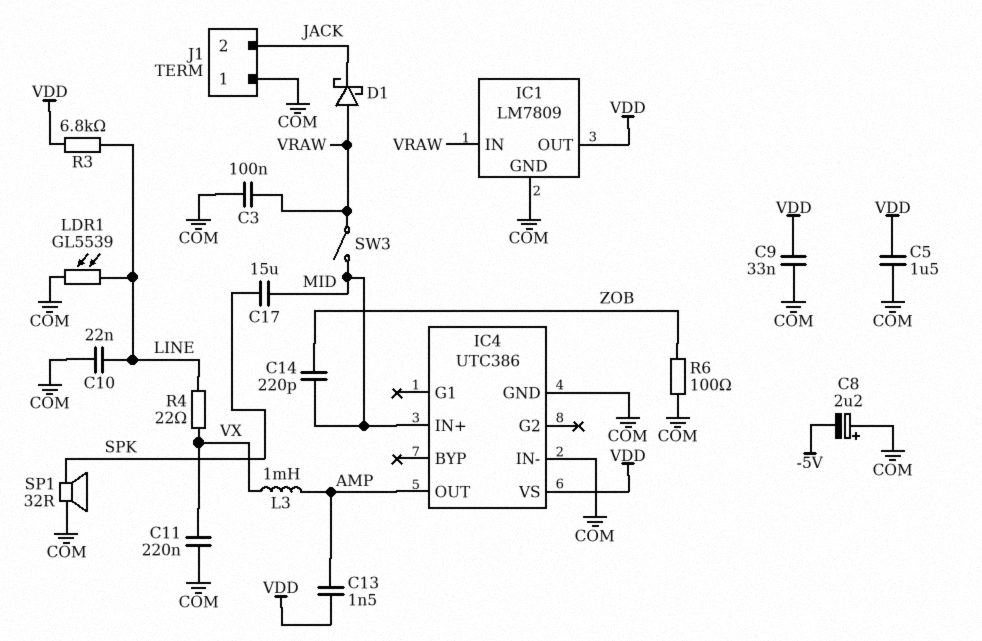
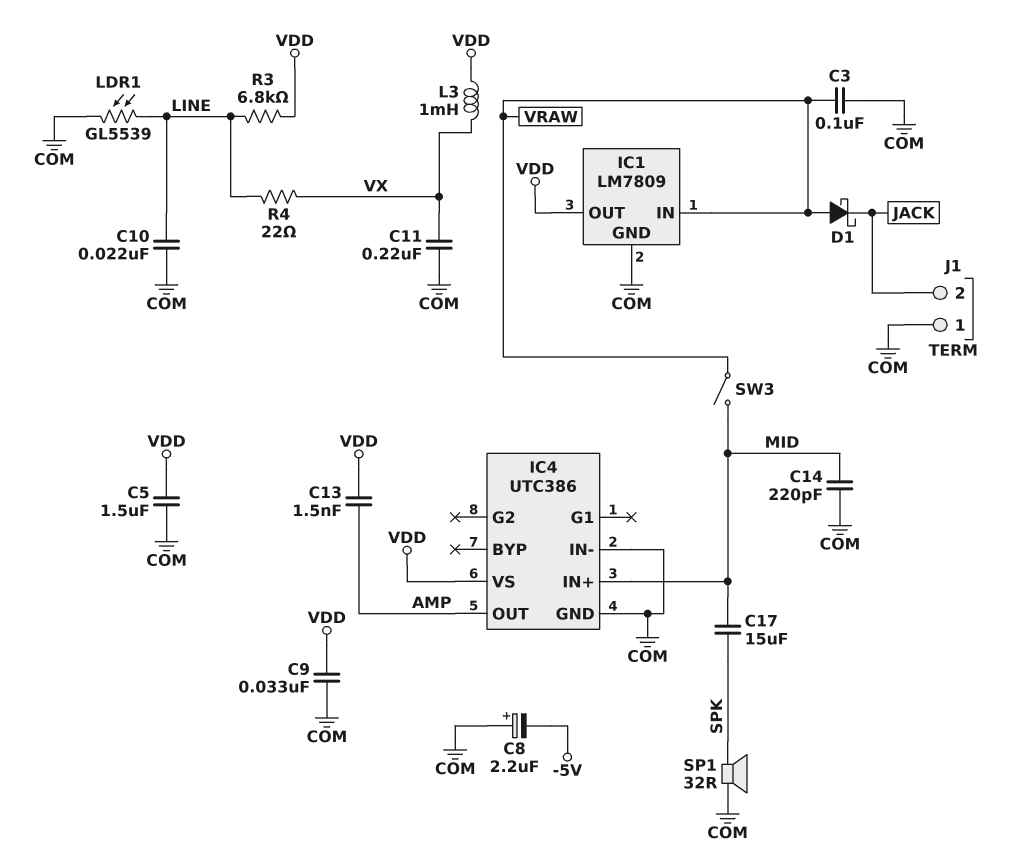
C14: 220pF (MID, ZOB) -> 220pF (COM, MID)
L3: 1mH (AMP, VX) -> 1mH (VDD, VX)
R6: 100 (COM, ZOB) -> none

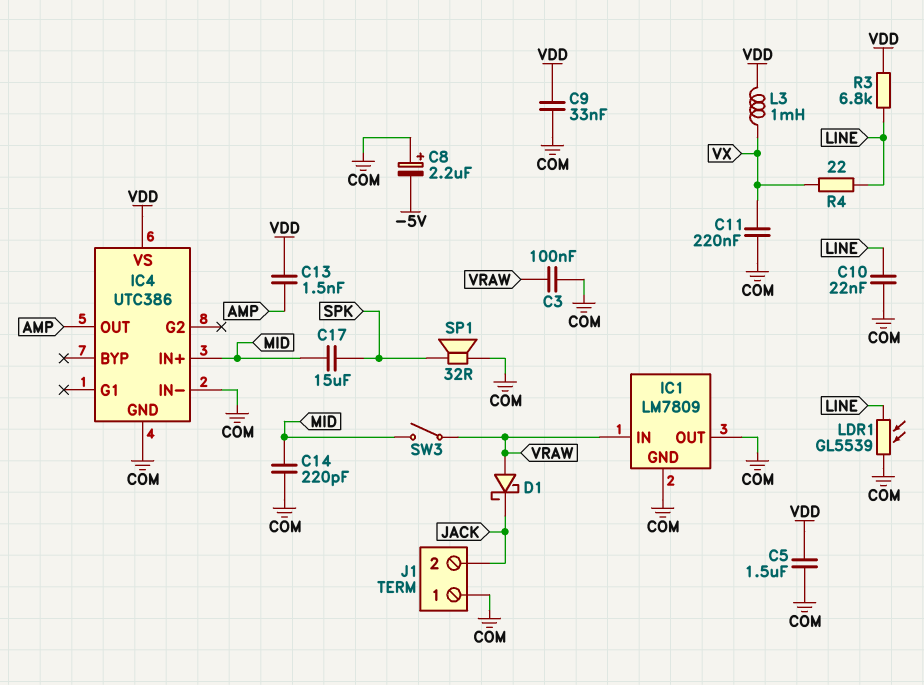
IC1 pin OUT: VDD -> COM

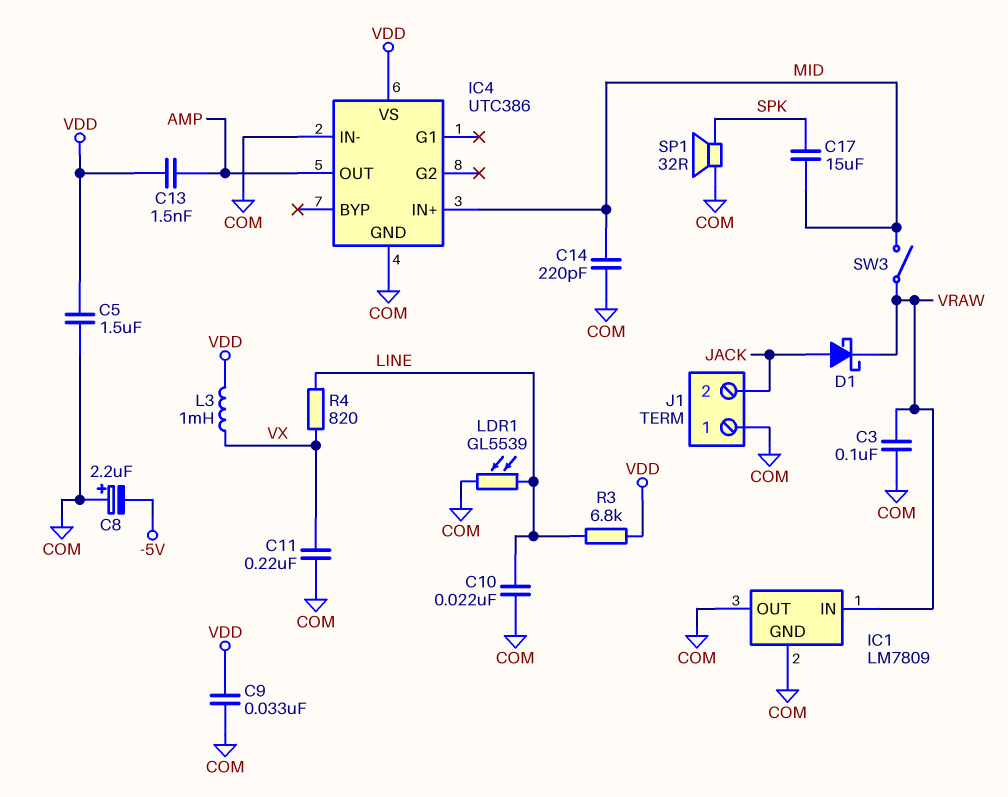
D1: schottky (A VRAW, K JACK) -> schottky (A JACK, K VRAW)
R4: 22 (LINE, VX) -> 820 (LINE, VX)

